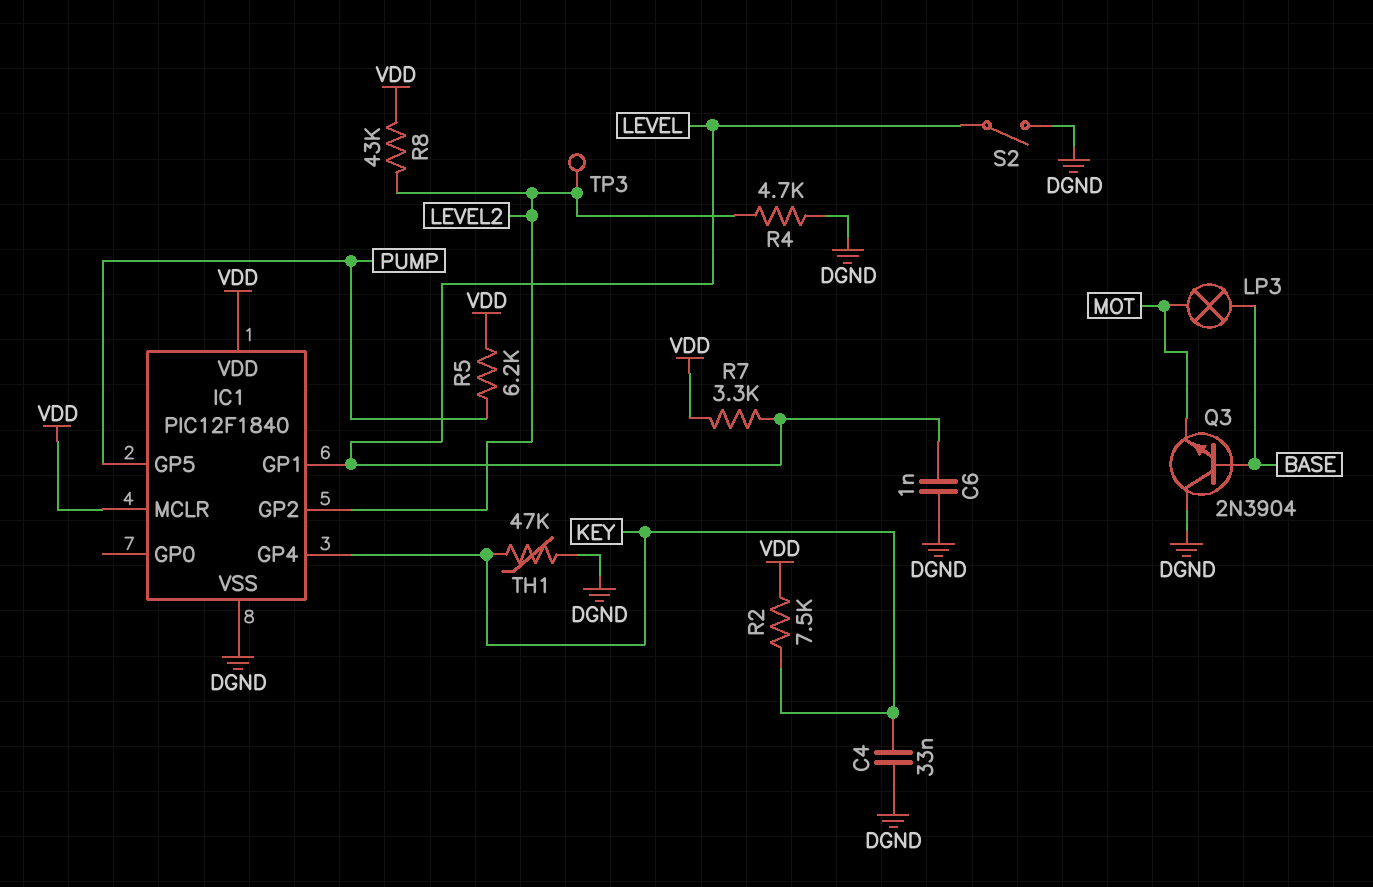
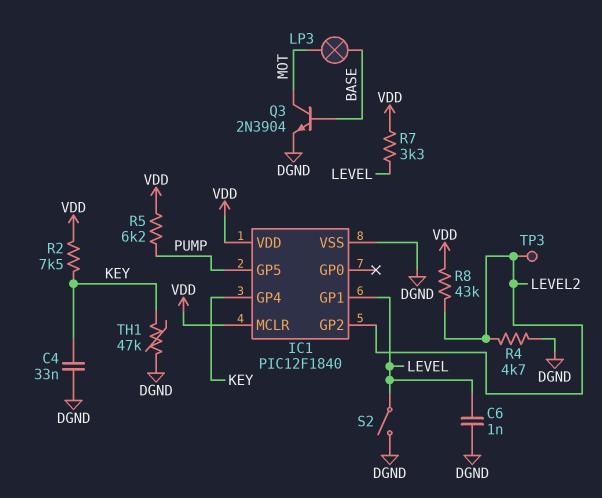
Q3: NPN 2N3904 (B BASE, C DGND, E MOT) -> NPN 2N3904 (B BASE, C MOT, E DGND)

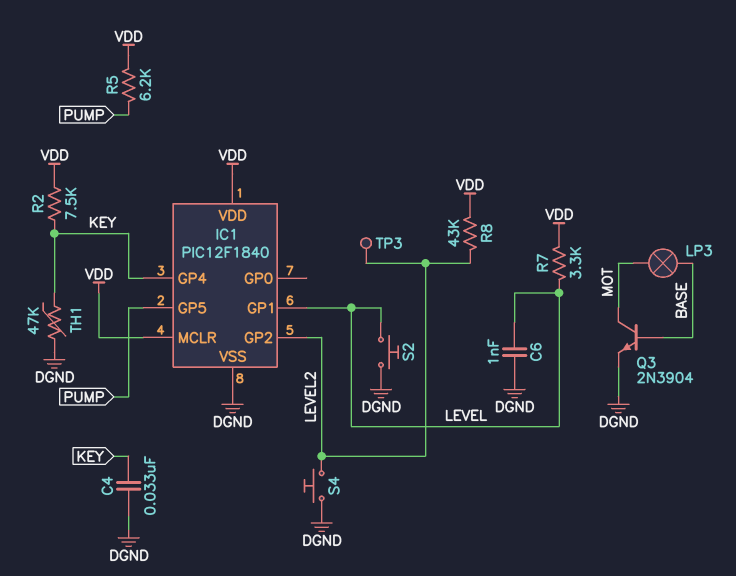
R4: 4.7k (DGND, LEVEL2) -> none
S2: switch (DGND, LEVEL) -> button (DGND, LEVEL)
S4: none -> button (DGND, LEVEL2)

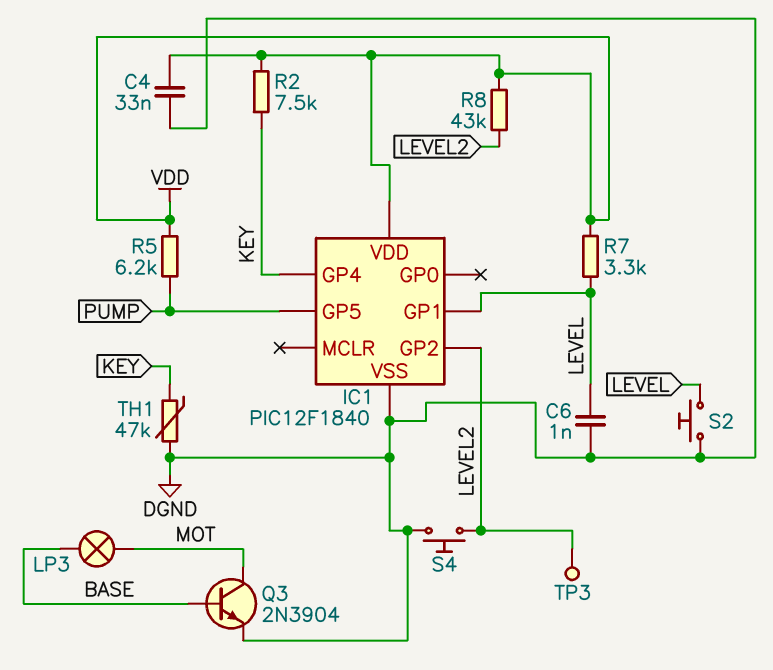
C4: 33nF (DGND, KEY) -> 33nF (DGND, VDD)
IC1 pin MCLR: VDD -> none

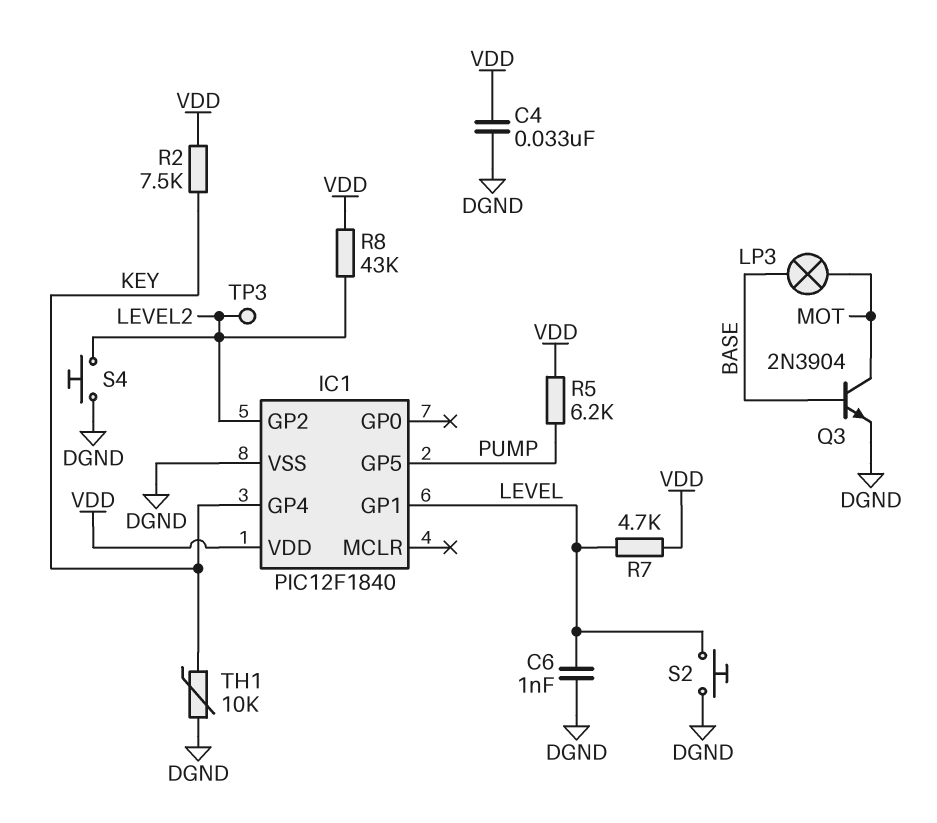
R7: 3.3k (LEVEL, VDD) -> 4.7k (LEVEL, VDD)
TH1: 47k (DGND, KEY) -> 10k (DGND, KEY)

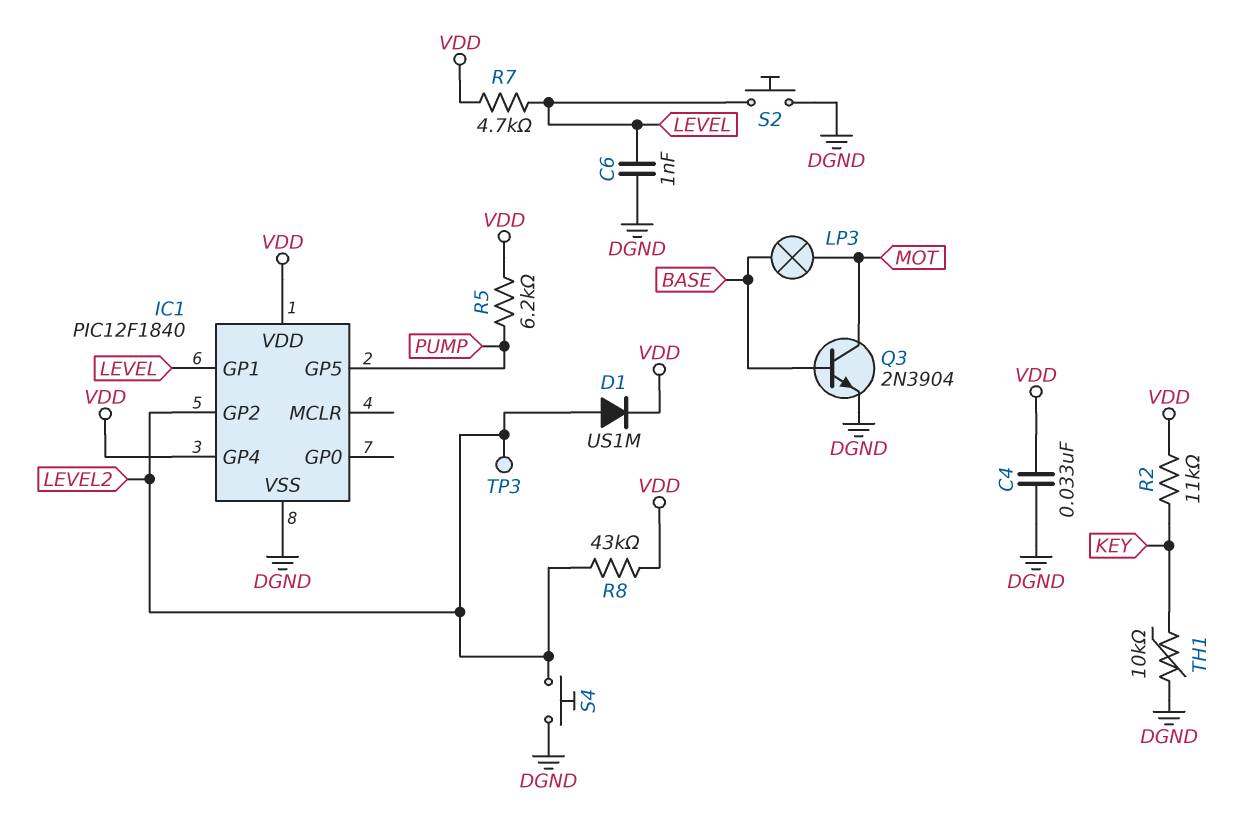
D1: none -> diode US1M (A LEVEL2, K VDD)
IC1 pin GP4: KEY -> VDD
R2: 7.5k (KEY, VDD) -> 11k (KEY, VDD)

